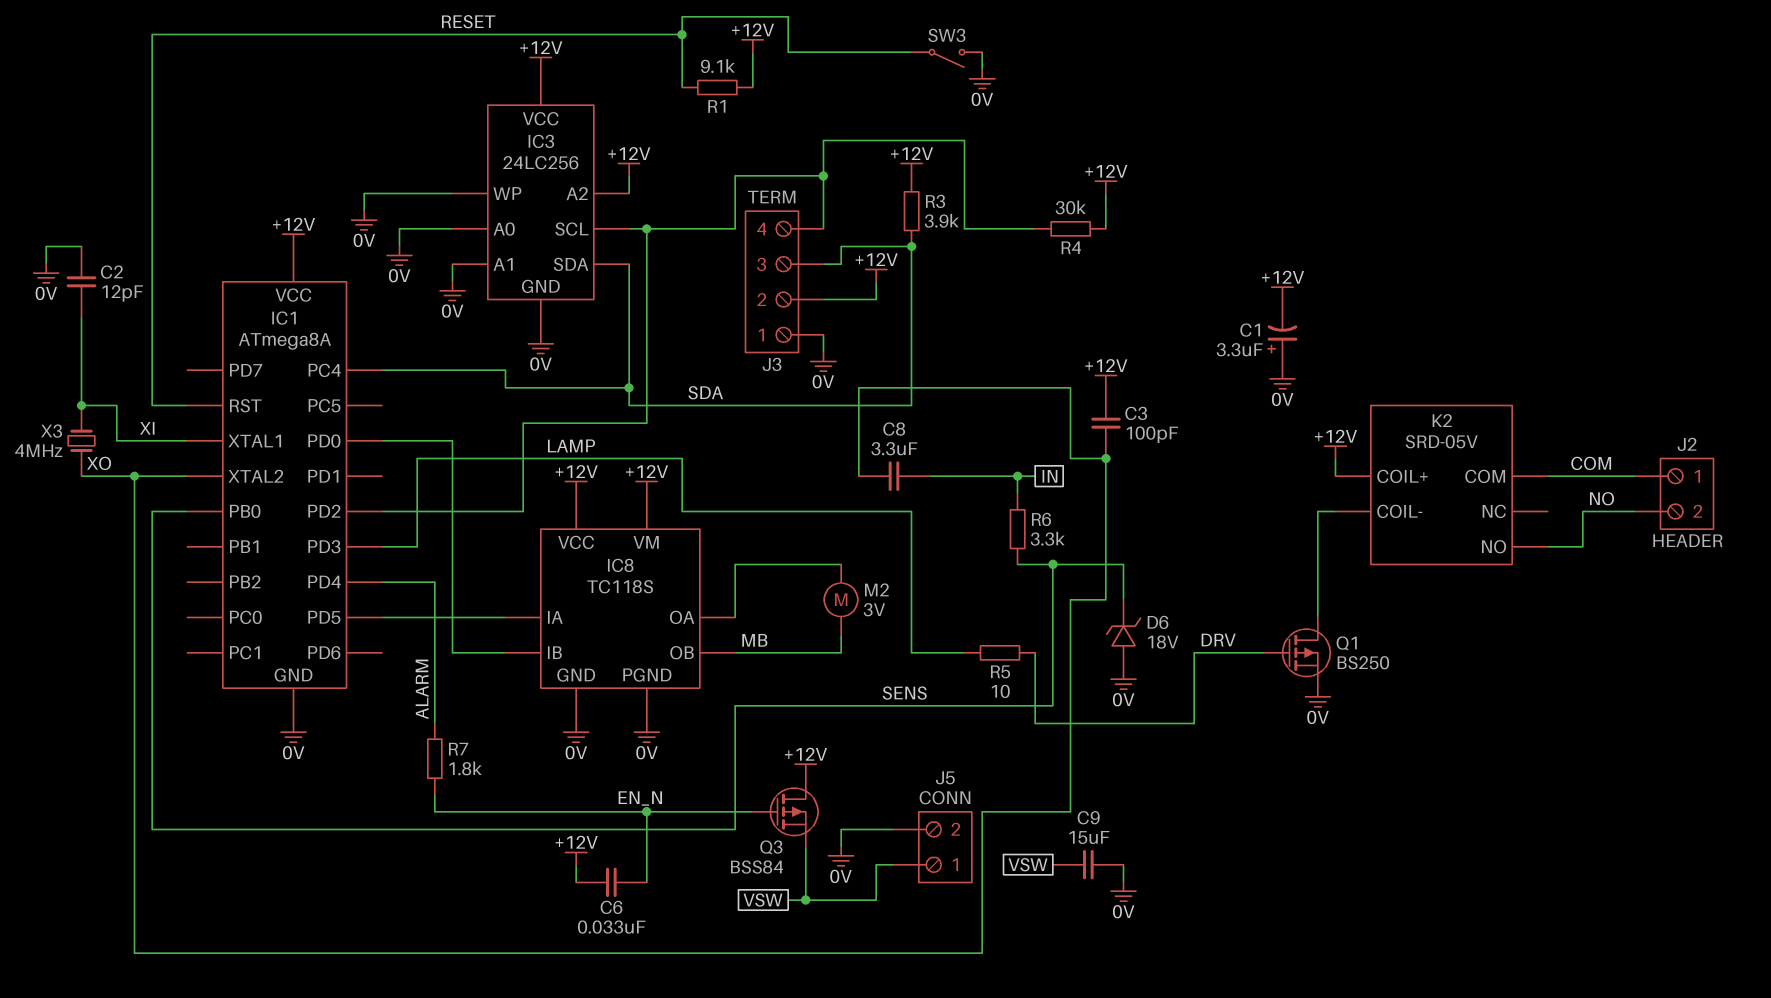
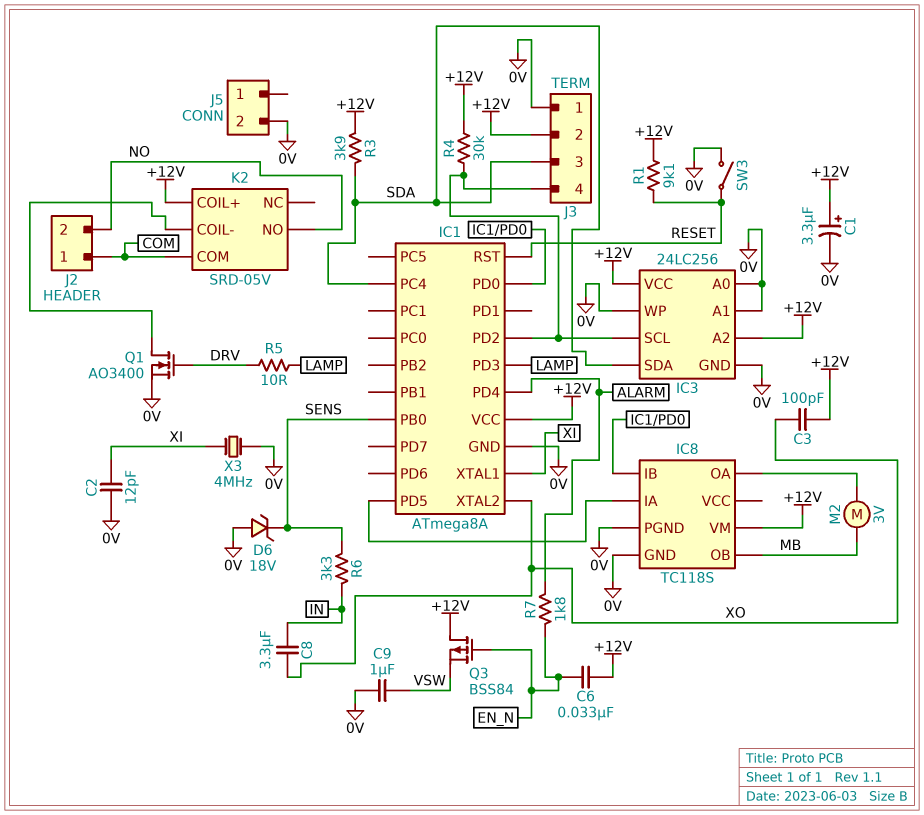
C1: 3.3uF (plus 0V, minus +12V) -> 3.3uF (plus +12V, minus 0V)
C9: 15uF (0V, VSW) -> 1uF (0V, VSW)
IC8 pin VCC: +12V -> none
J5 pin 1: VSW -> none
Q1: PMOS BS250 (G DRV, D K2/COIL-, S 0V) -> NMOS AO3400 (G DRV, D K2/COIL-, S 0V)
X3: 4MHz (XI, XO) -> 4MHz (0V, XI)

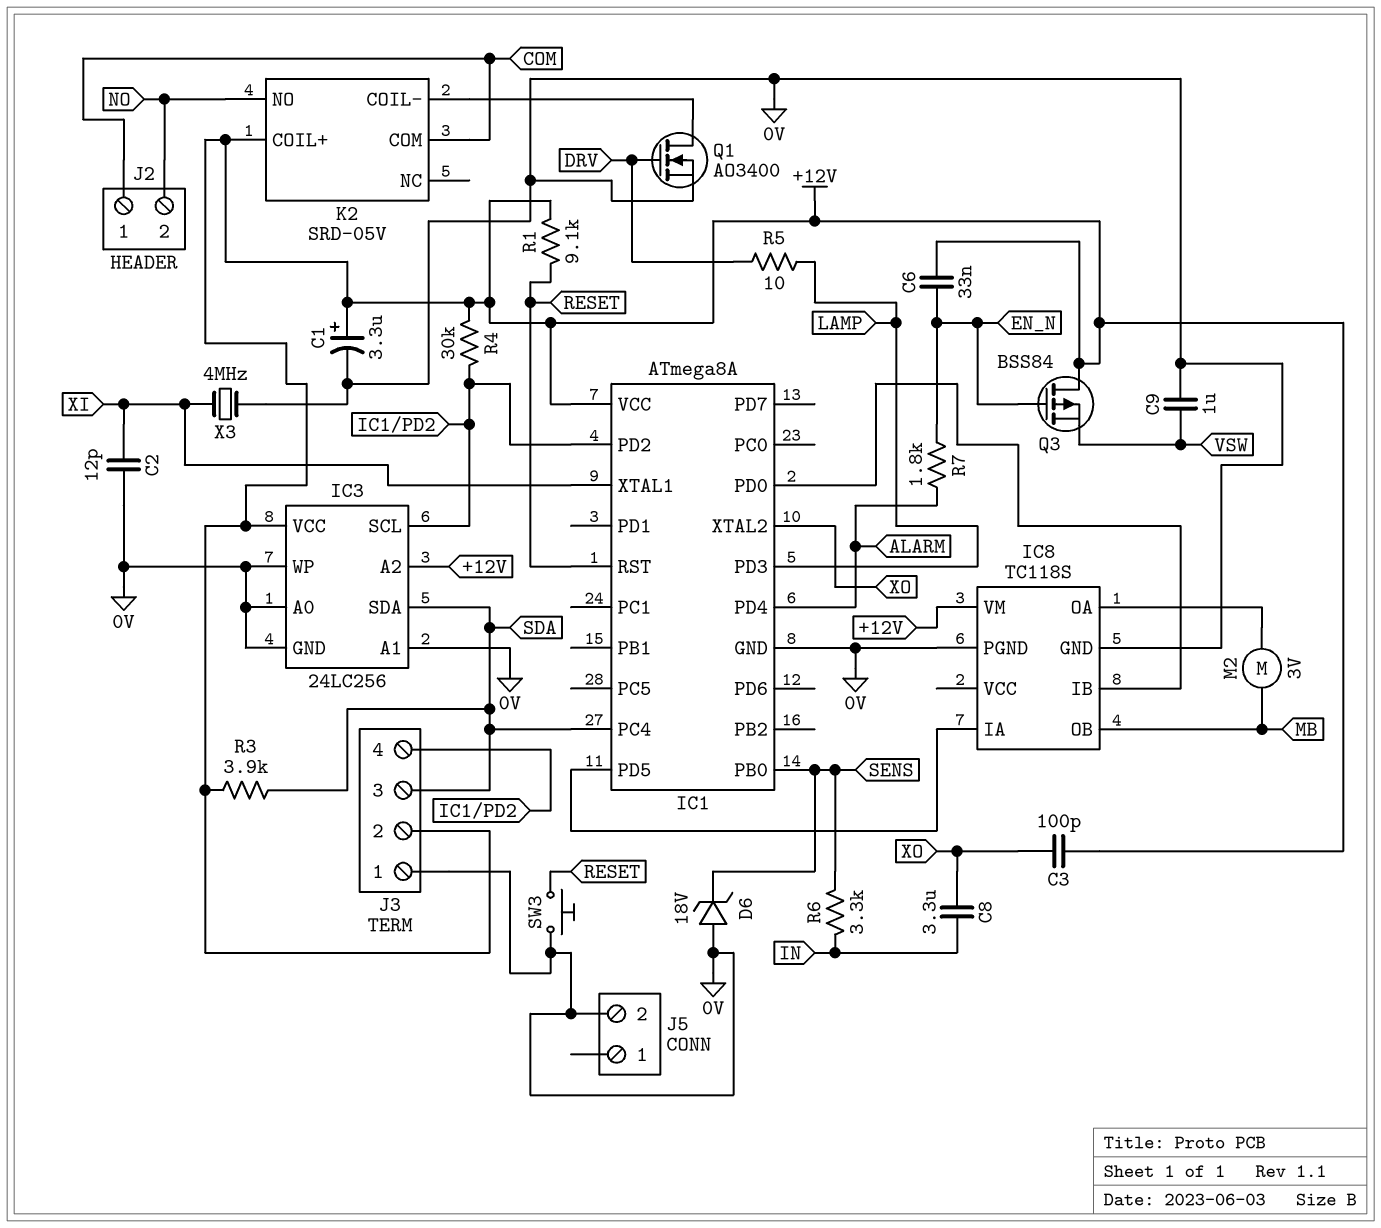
SW3: switch (0V, RESET) -> button (0V, RESET)

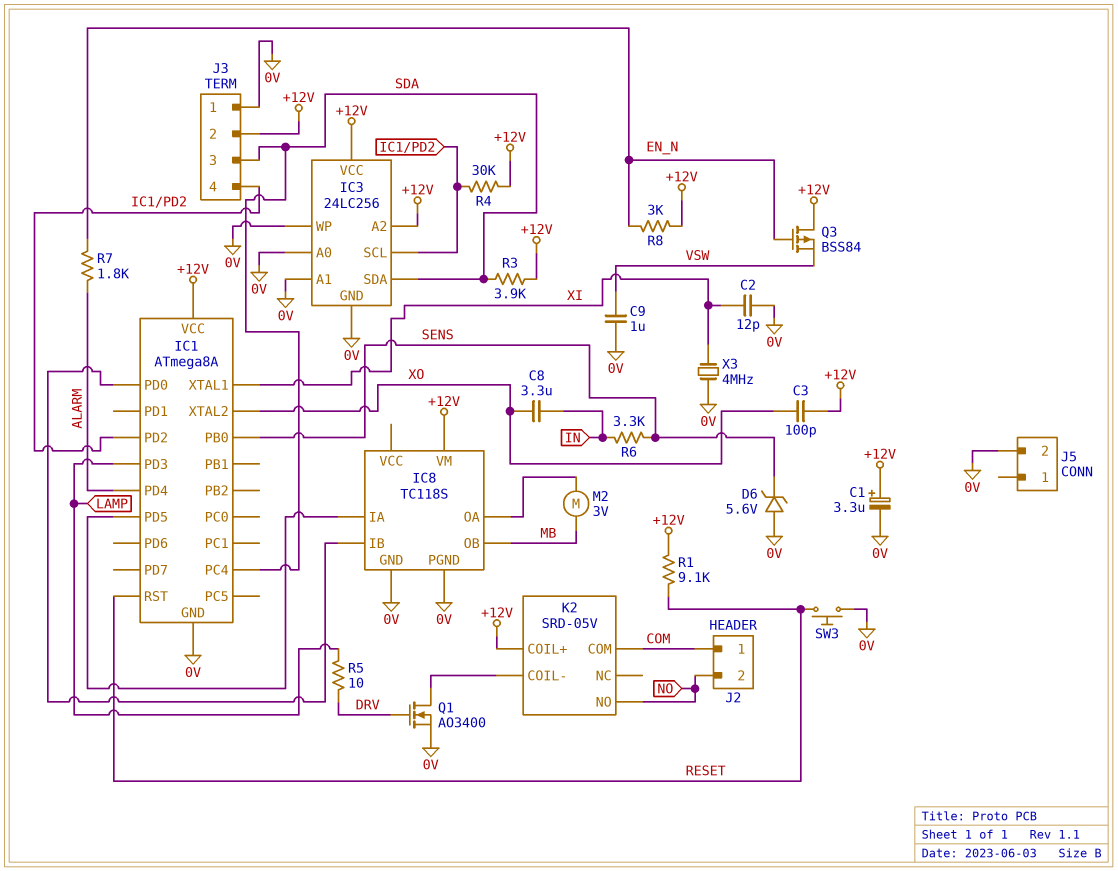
C6: 33nF (+12V, EN_N) -> none
D6: zener 18V (A 0V, K SENS) -> zener 5.6V (A 0V, K SENS)
R8: none -> 3k (+12V, EN_N)

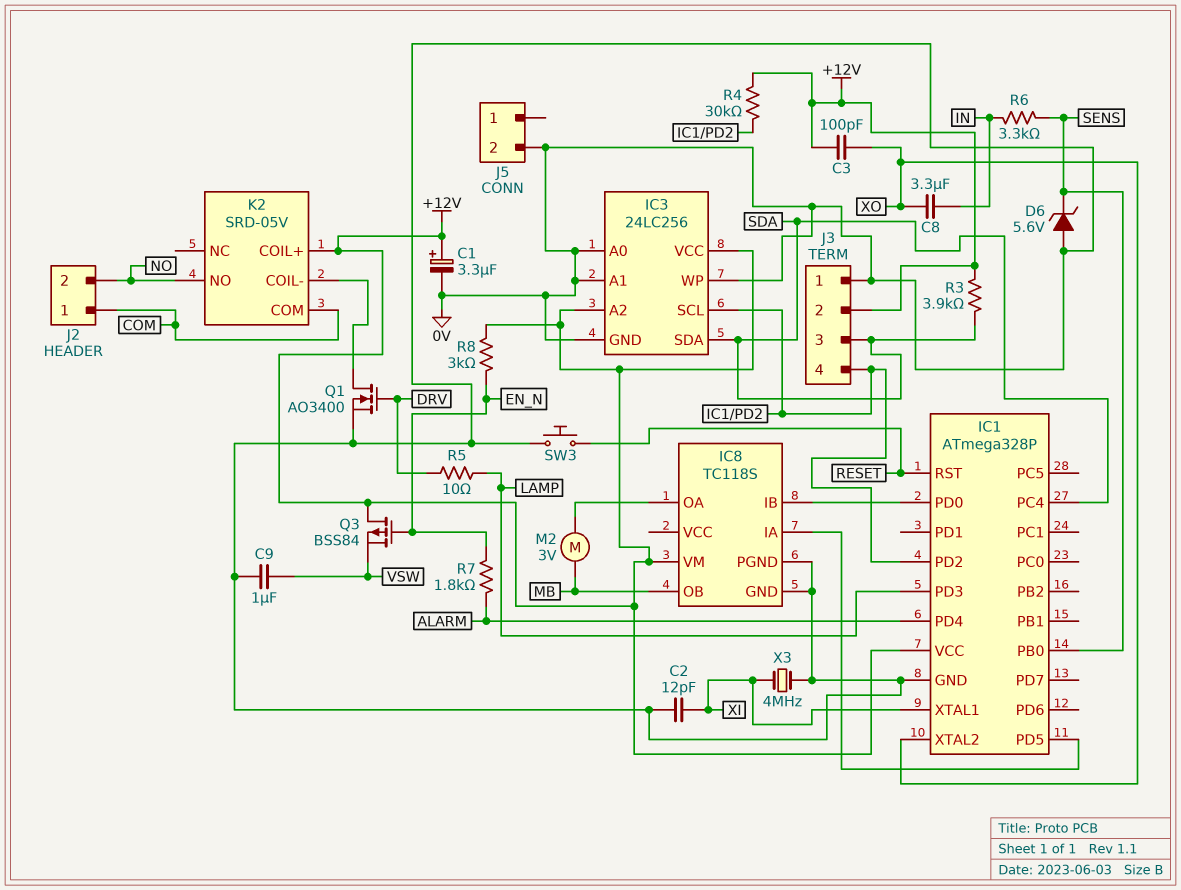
IC1: ATmega8A -> ATmega328P
R1: 9.1k (+12V, RESET) -> none

